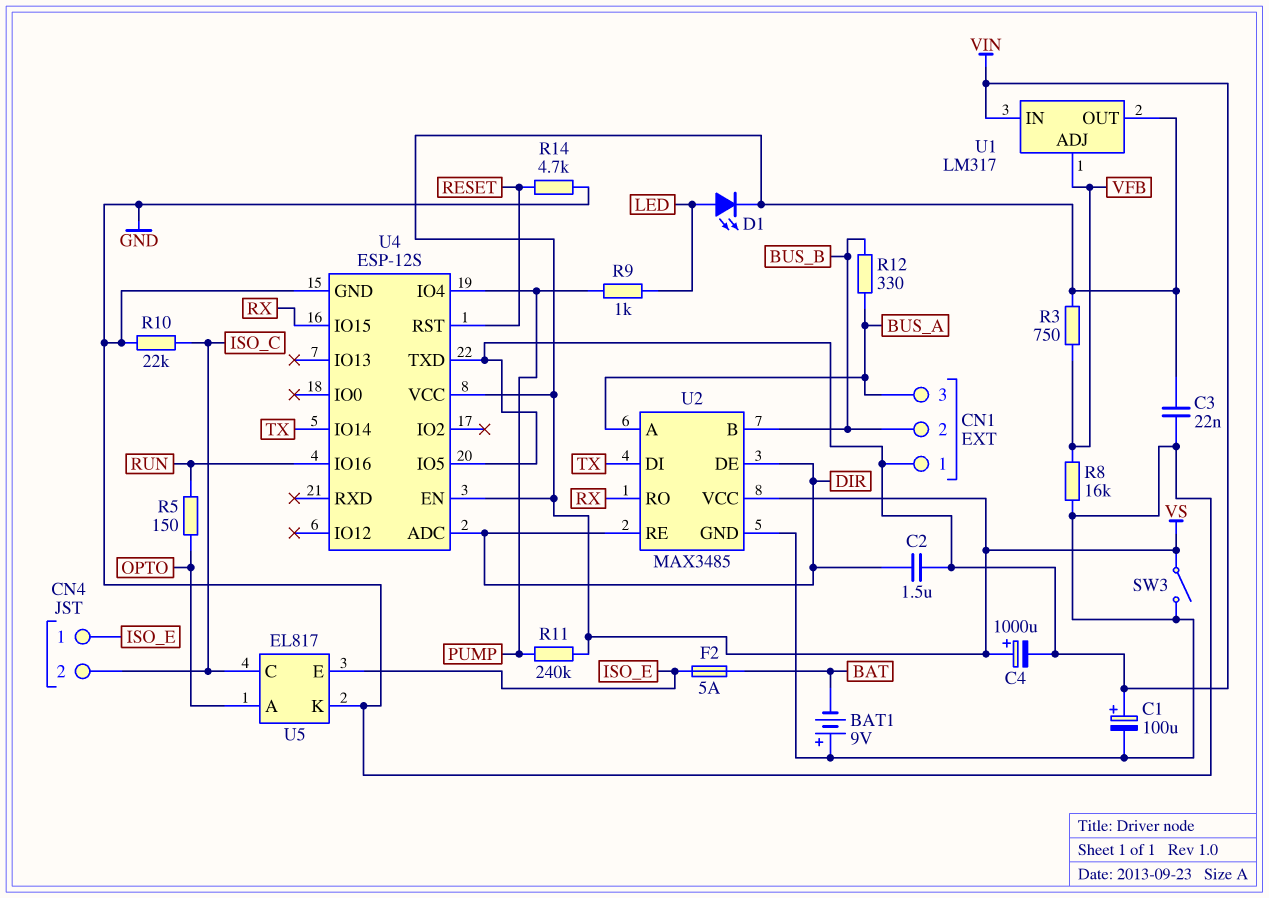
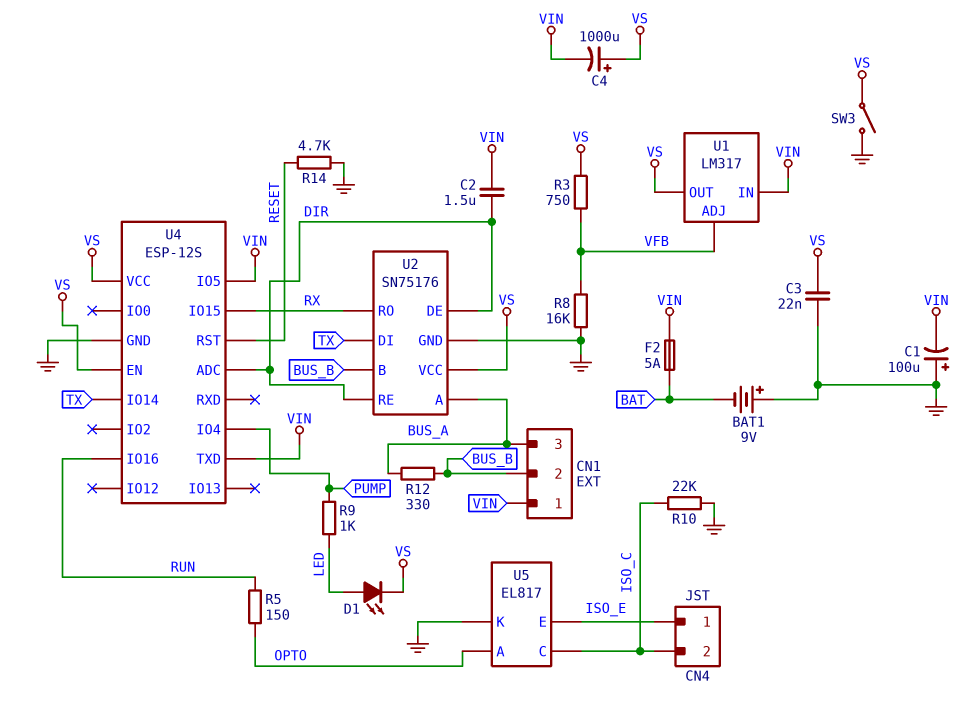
C1: 100uF (plus VIN, minus GND) -> 100uF (plus GND, minus VIN)
F2: 5A (BAT, ISO_E) -> 5A (BAT, VIN)
R11: 240k (PUMP, VS) -> none
U2: MAX3485 -> SN75176

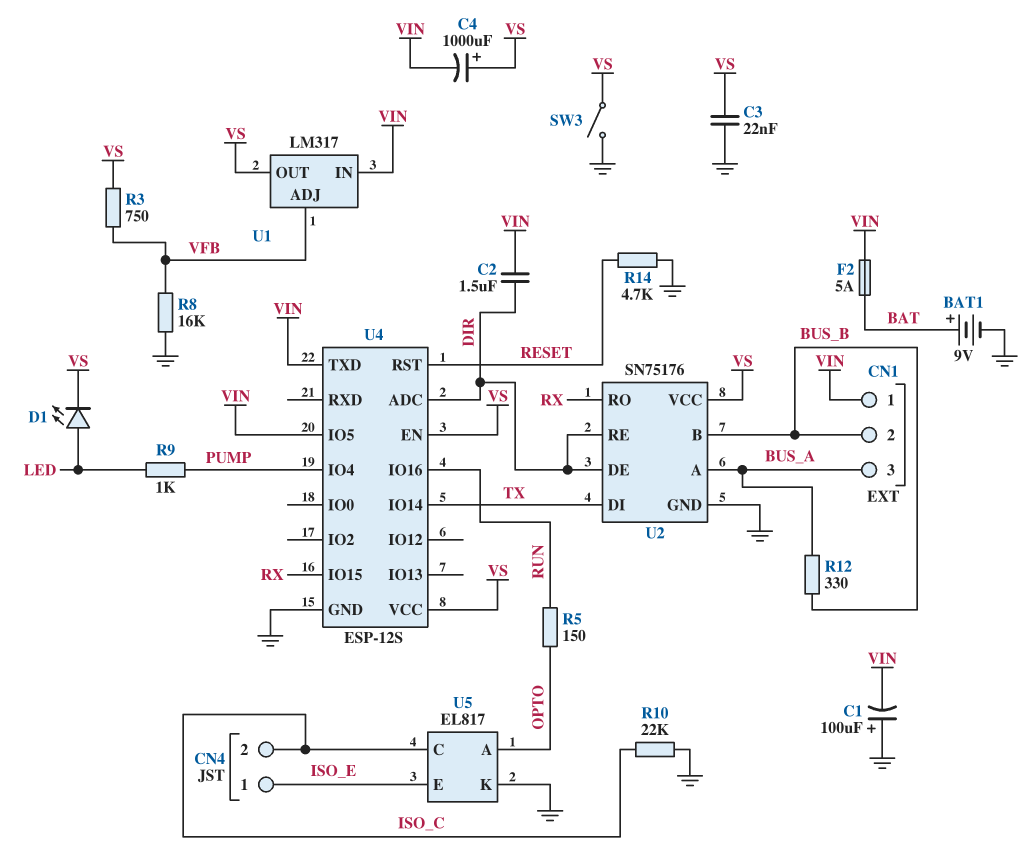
BAT1: 9V (plus GND, minus BAT) -> 9V (plus BAT, minus GND)

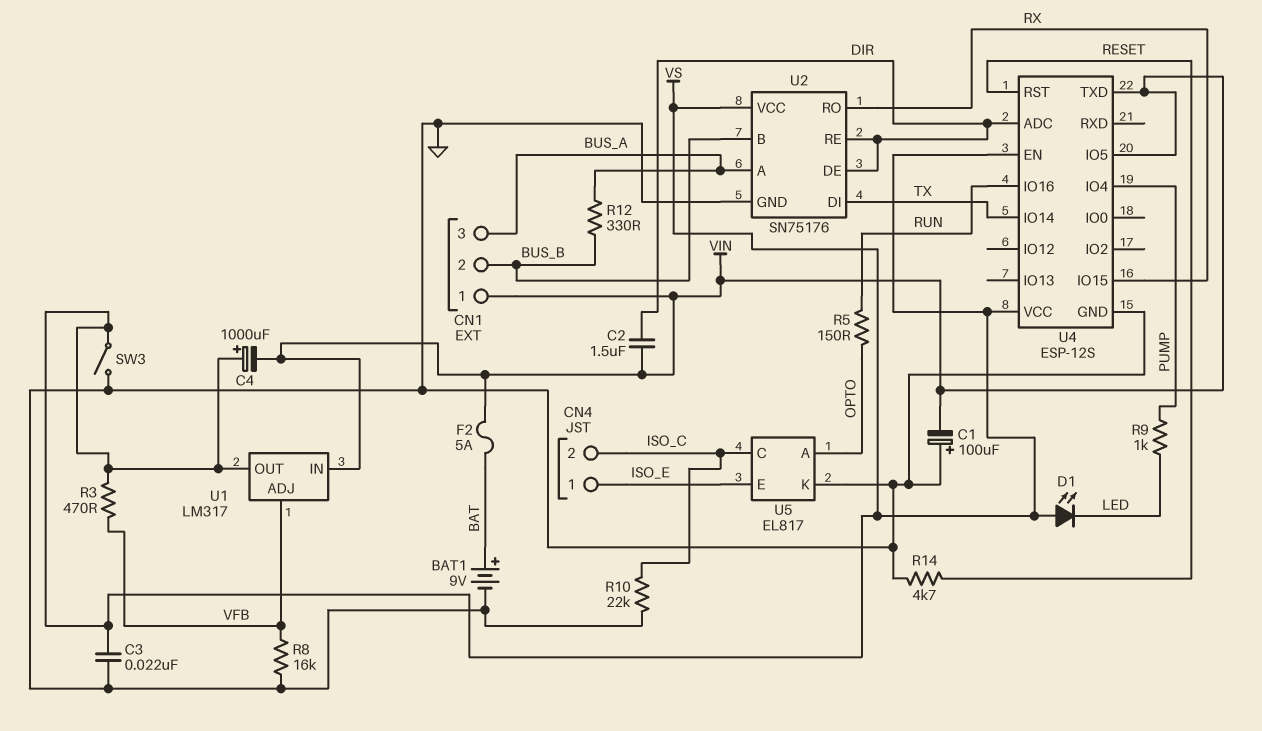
D1: LED (A LED, K VS) -> LED (A VS, K LED)
R3: 750 (VFB, VS) -> 470 (VFB, VS)

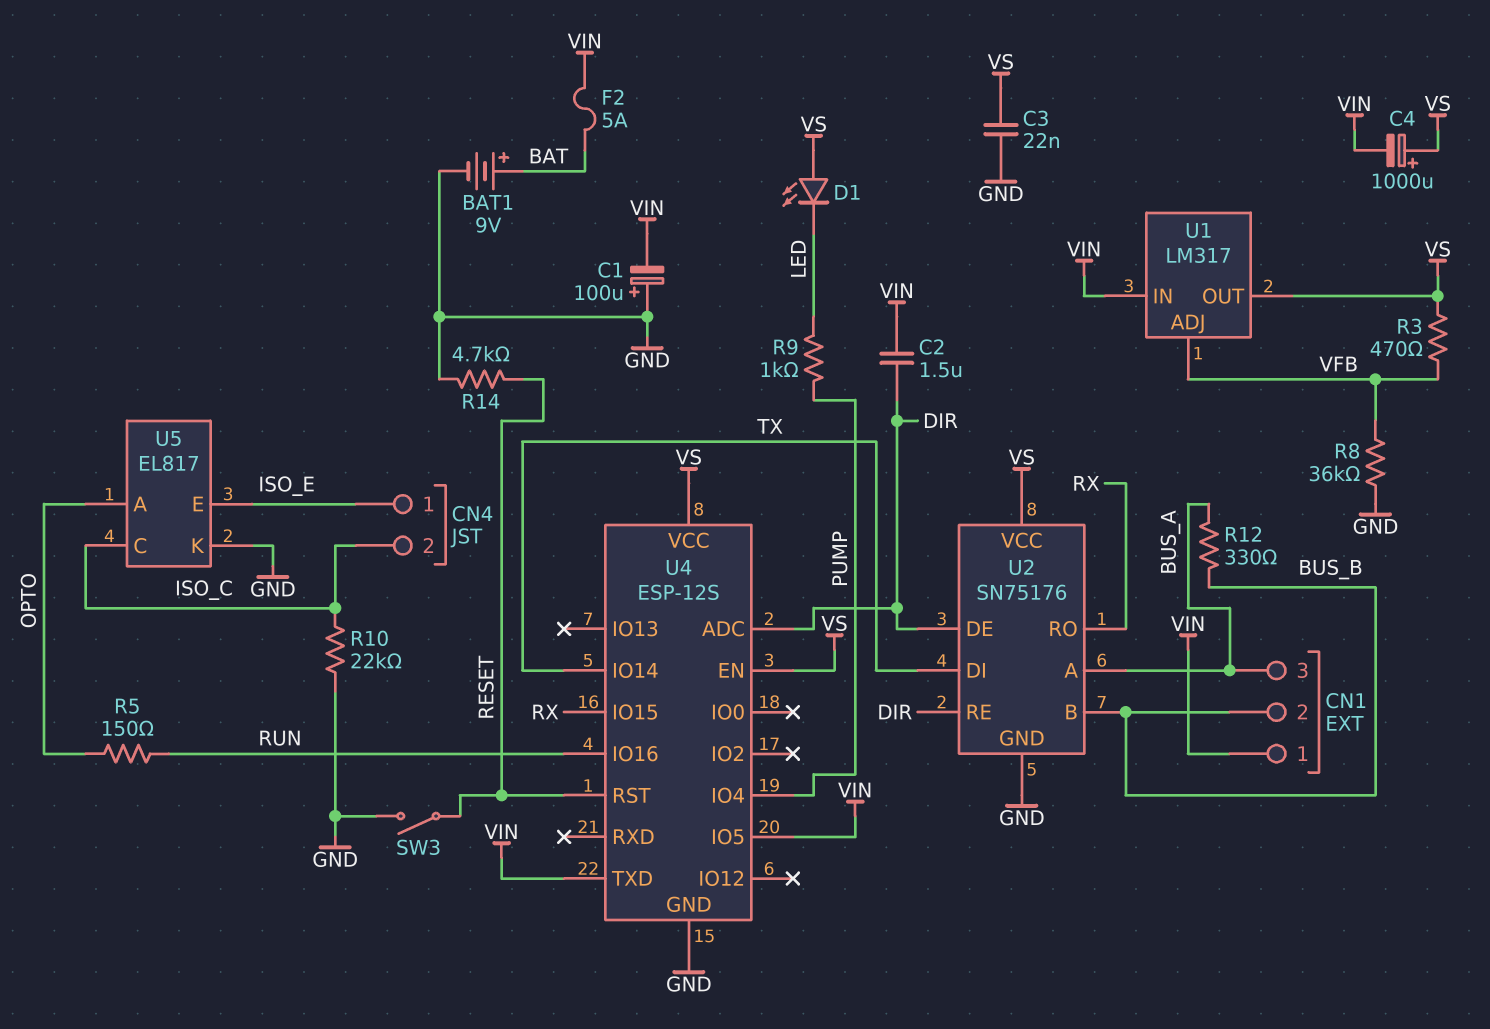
R8: 16k (GND, VFB) -> 36k (GND, VFB)
SW3: switch (GND, VS) -> switch (GND, RESET)

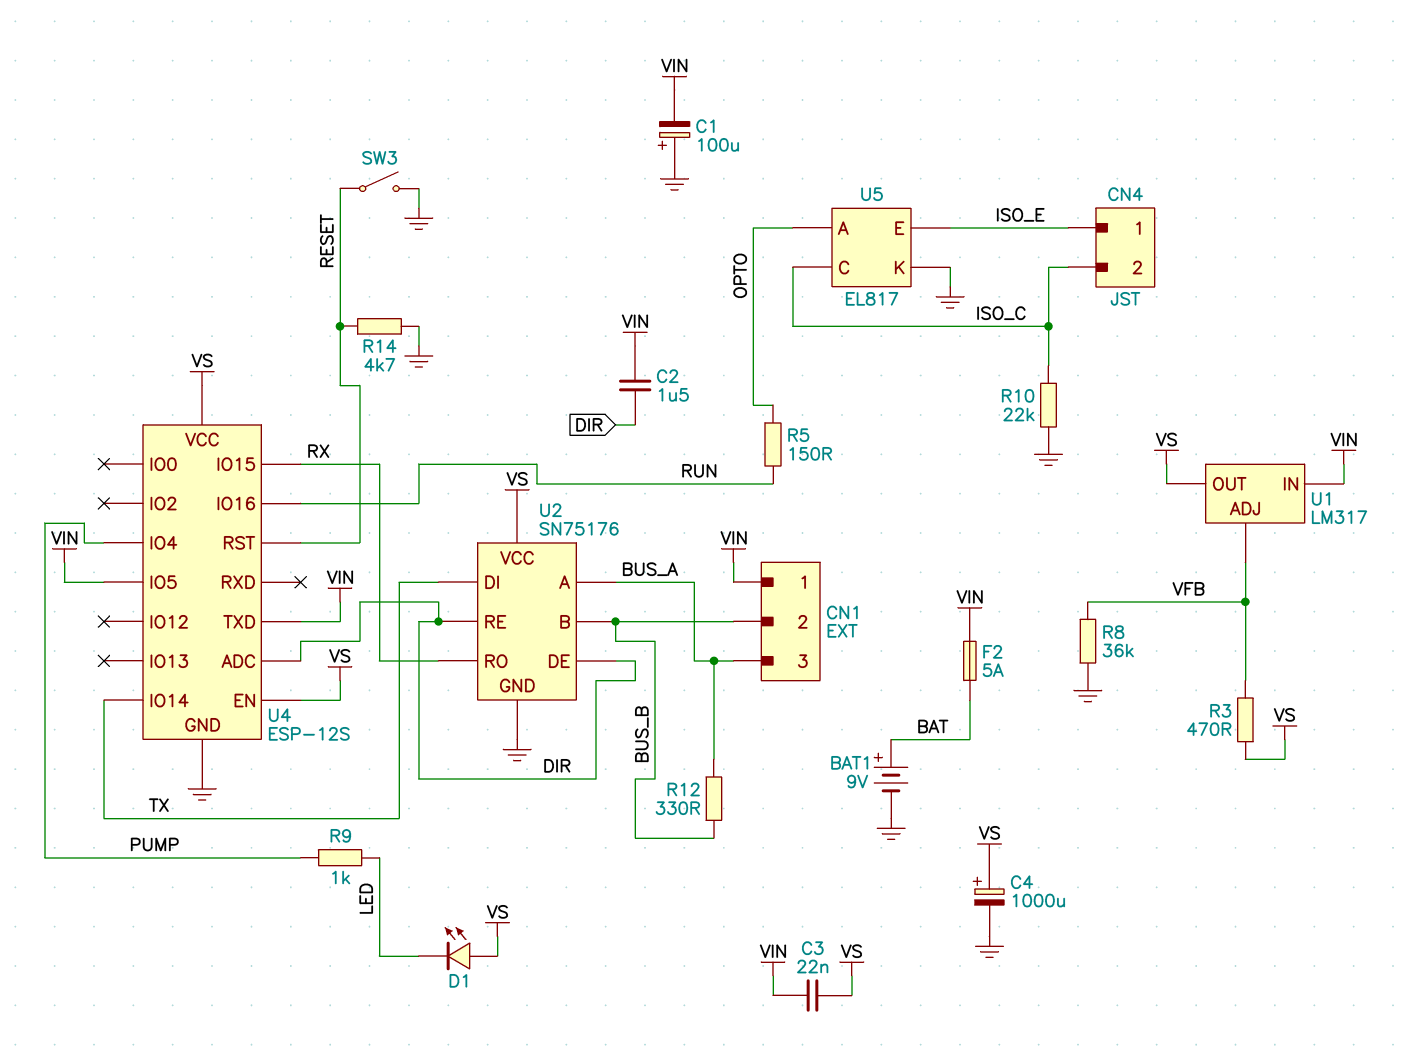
C3: 22nF (GND, VS) -> 22nF (VIN, VS)
C4: 1000uF (plus VS, minus VIN) -> 1000uF (plus VS, minus GND)

